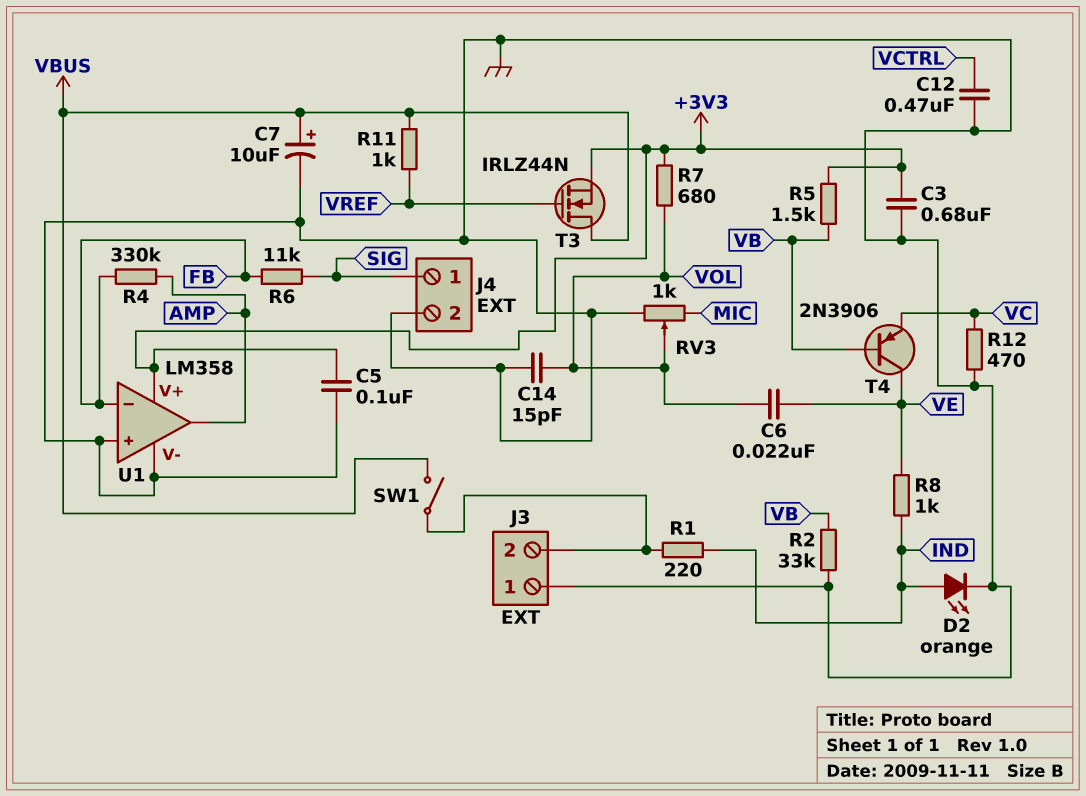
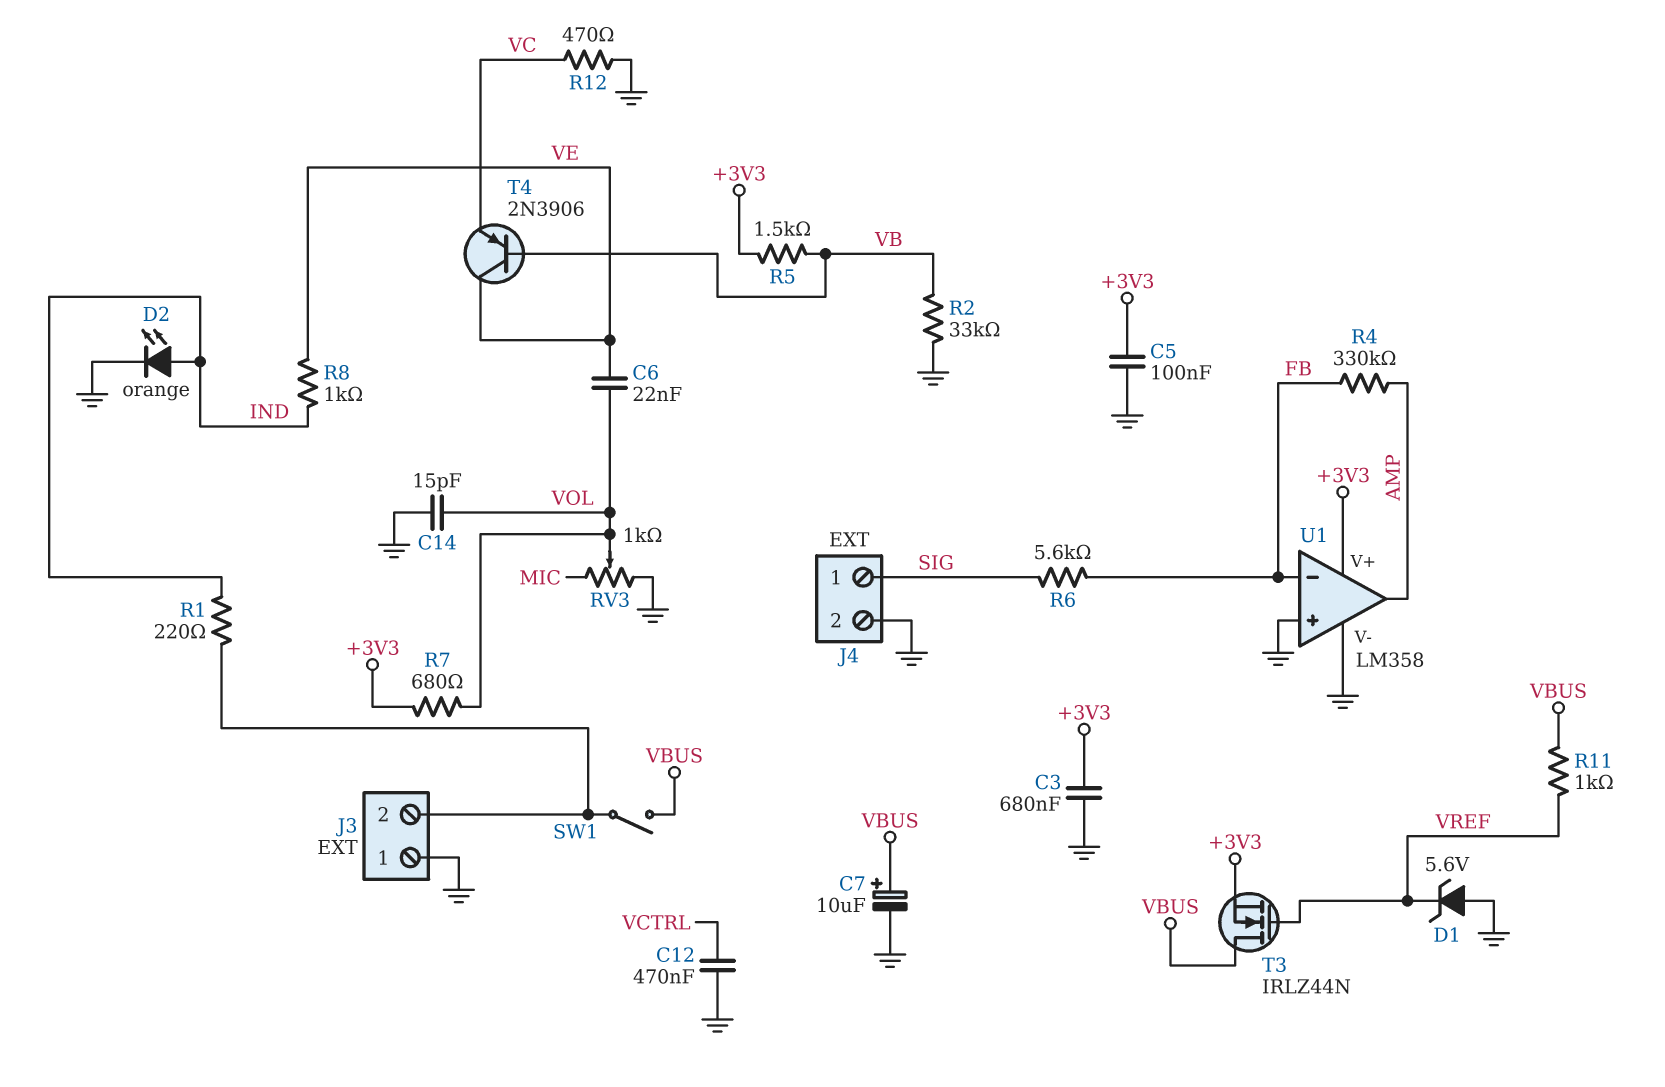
D1: none -> zener 5.6V (A GND, K VREF)
R6: 11k (FB, SIG) -> 5.6k (FB, SIG)

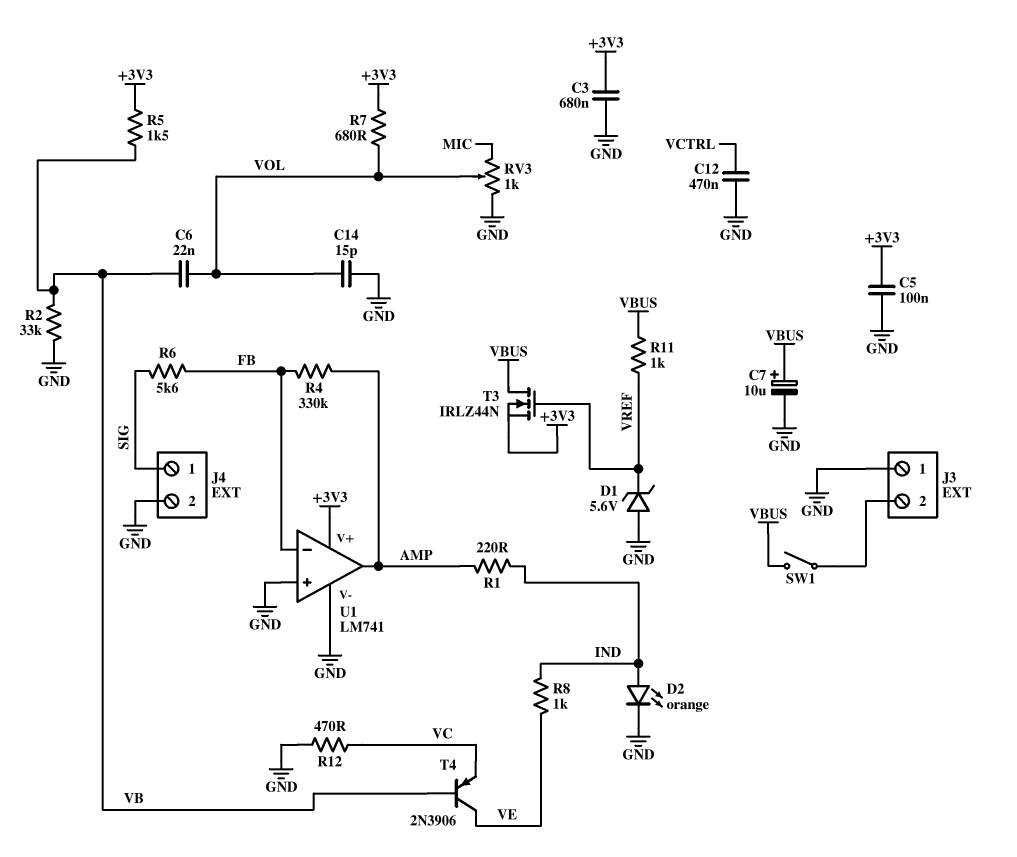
C6: 22nF (VE, VOL) -> 22nF (VB, VOL)
R1: 220 (IND, J3/2) -> 220 (AMP, IND)
U1: LM358 -> LM741

